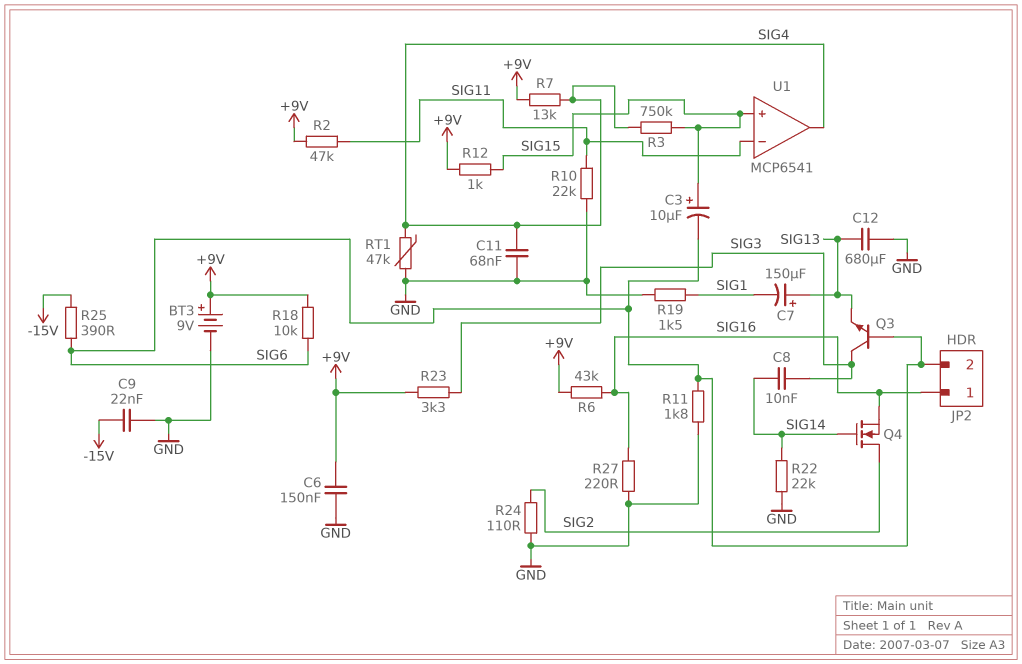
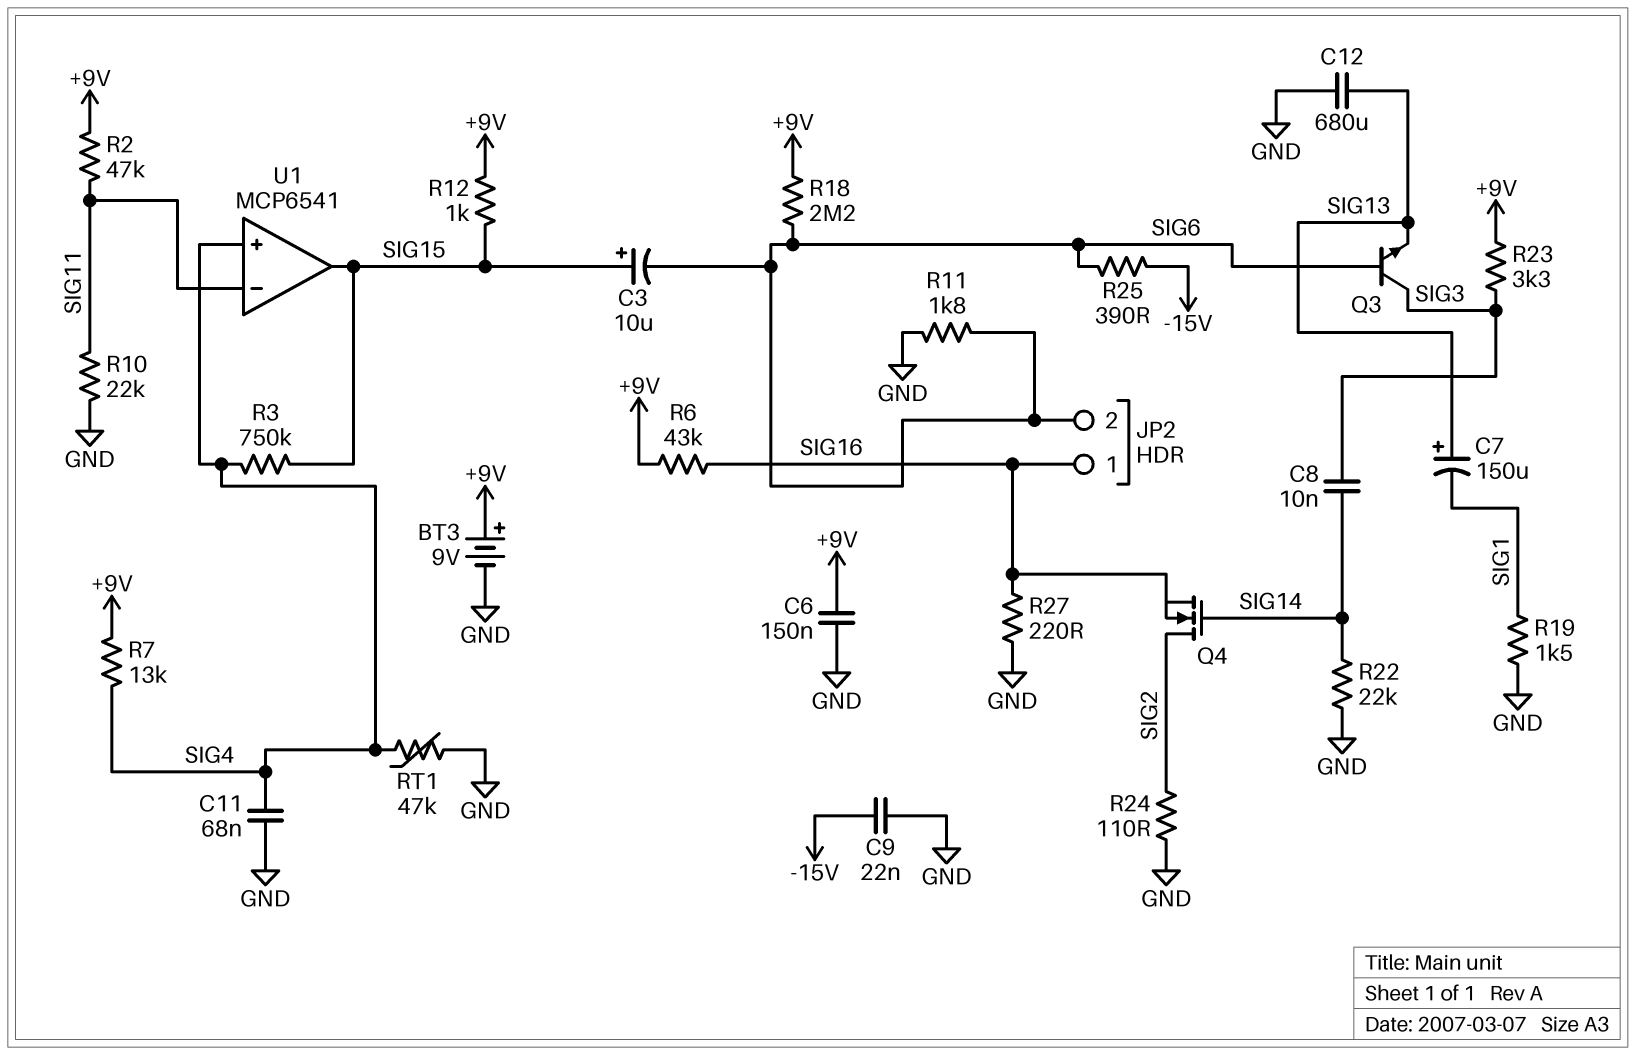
R18: 10k (+9V, SIG6) -> 2.2M (+9V, SIG6)
U1 pin in+: SIG15 -> SIG4
U1 pin out: SIG4 -> SIG15

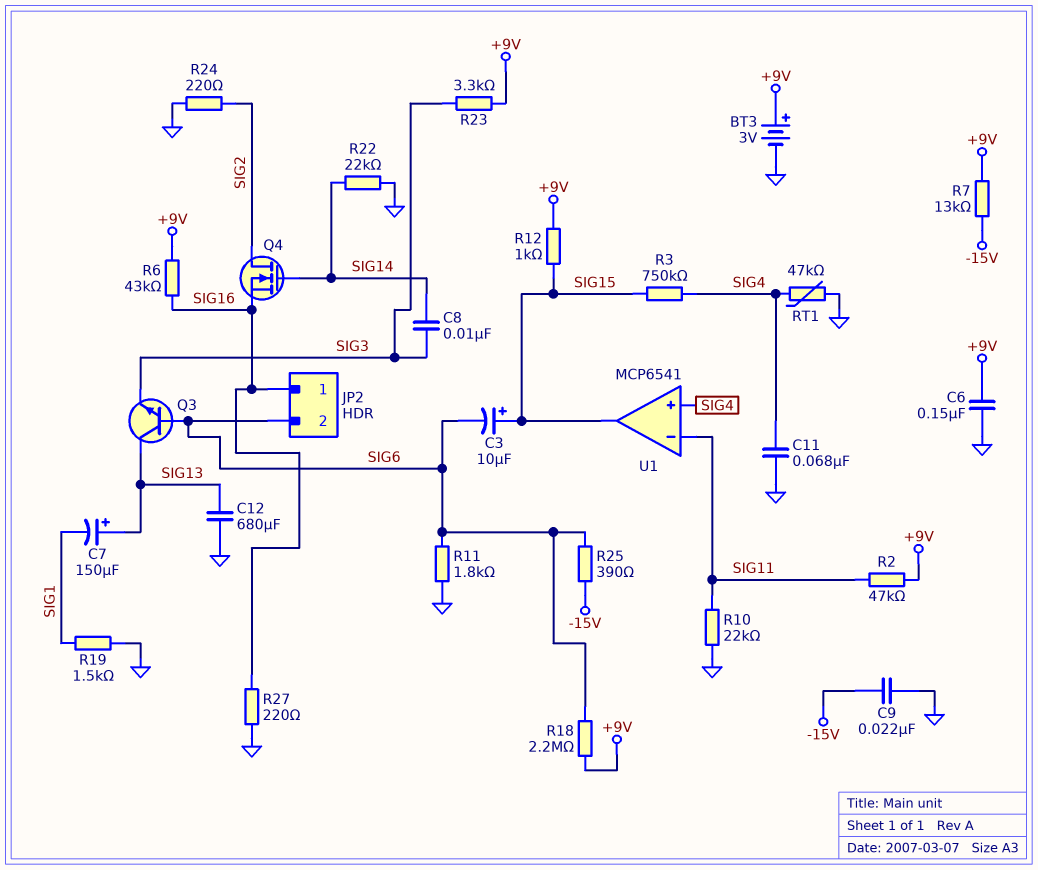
BT3: 9V (plus +9V, minus GND) -> 3V (plus +9V, minus GND)
Q3: NPN (B SIG6, C SIG3, E SIG13) -> NPN (B SIG6, C SIG13, E SIG3)
R7: 13k (+9V, SIG4) -> 13k (+9V, -15V)
R24: 110 (GND, SIG2) -> 220 (GND, SIG2)

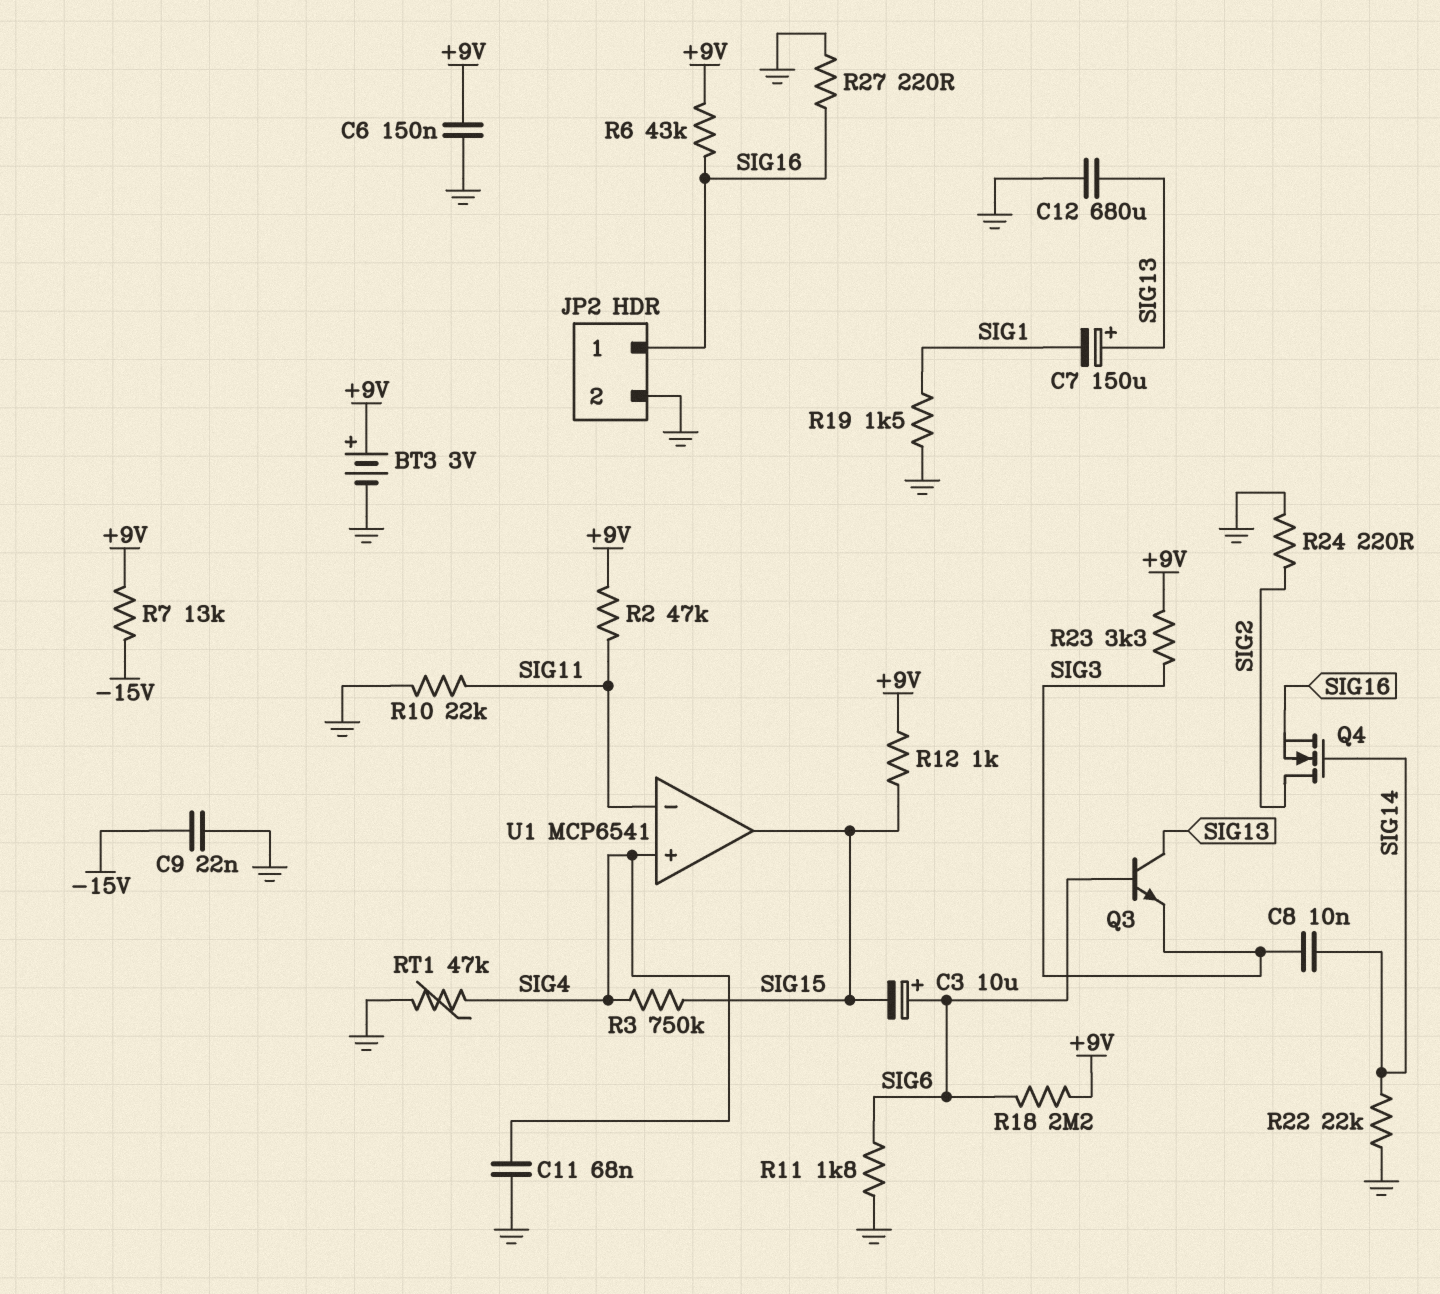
C3: 10uF (plus SIG15, minus SIG6) -> 10uF (plus SIG6, minus SIG15)
JP2 pin 2: SIG6 -> GND
R25: 390 (-15V, SIG6) -> none

